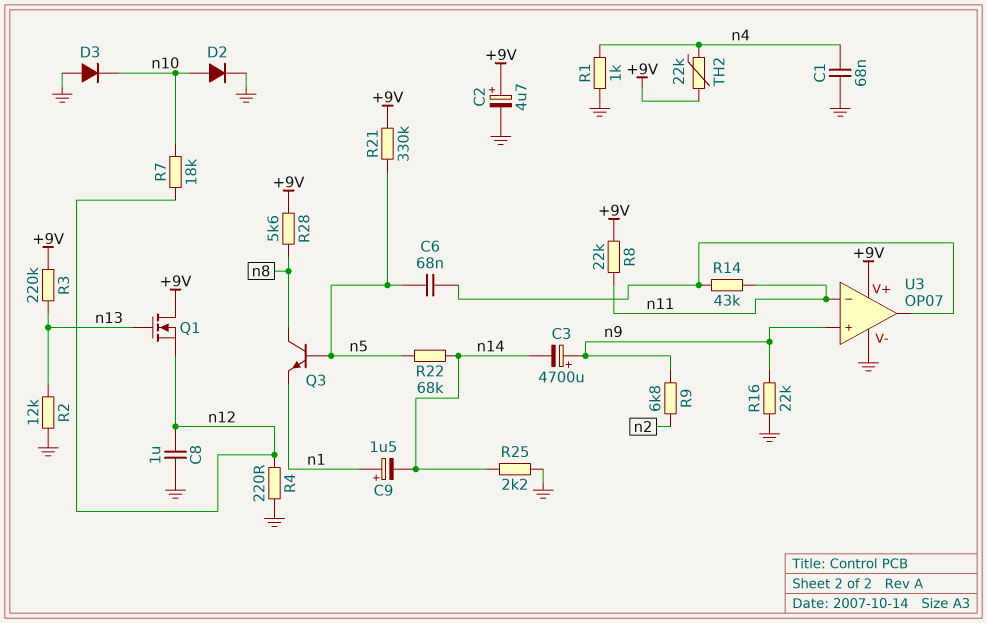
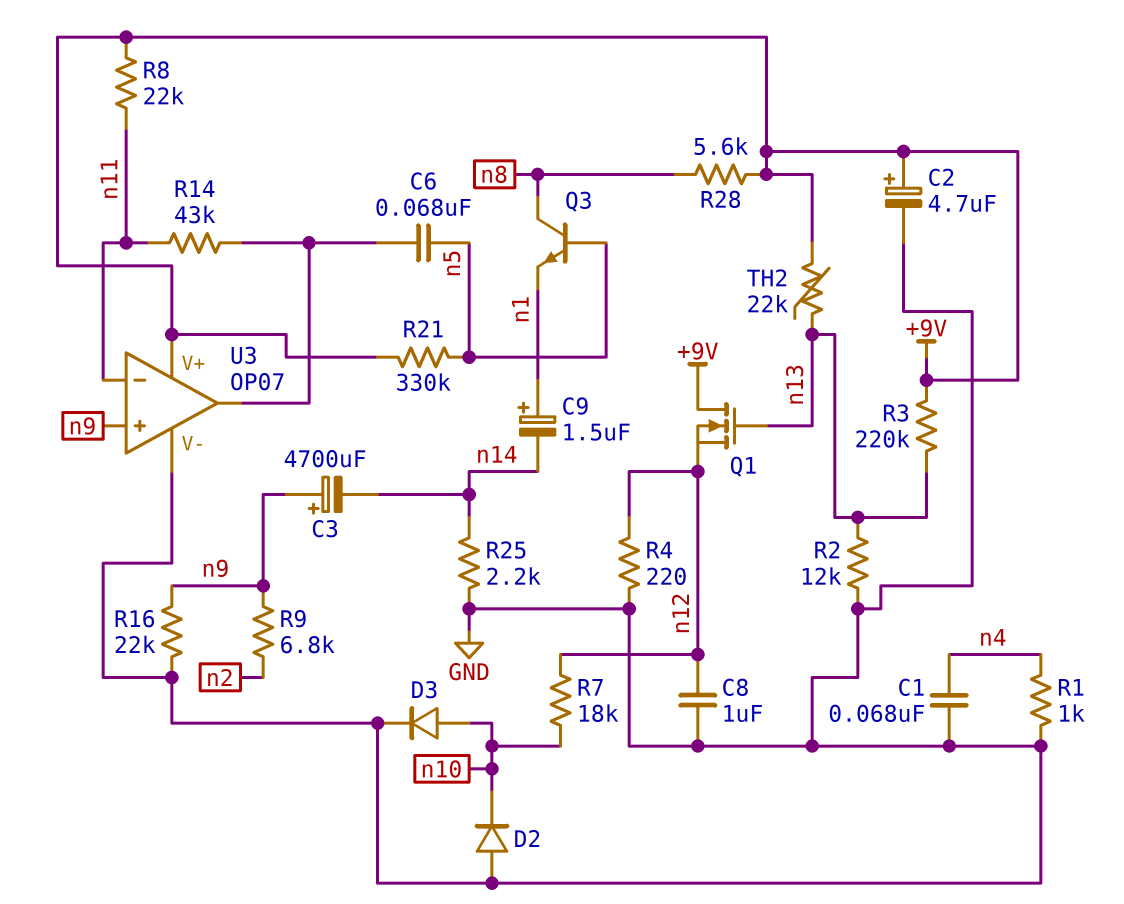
D2: diode (A n10, K GND) -> diode (A GND, K n10)
D3: diode (A GND, K n10) -> diode (A n10, K GND)
R22: 68k (n5, n14) -> none
TH2: 22k (+9V, n4) -> 22k (+9V, n13)

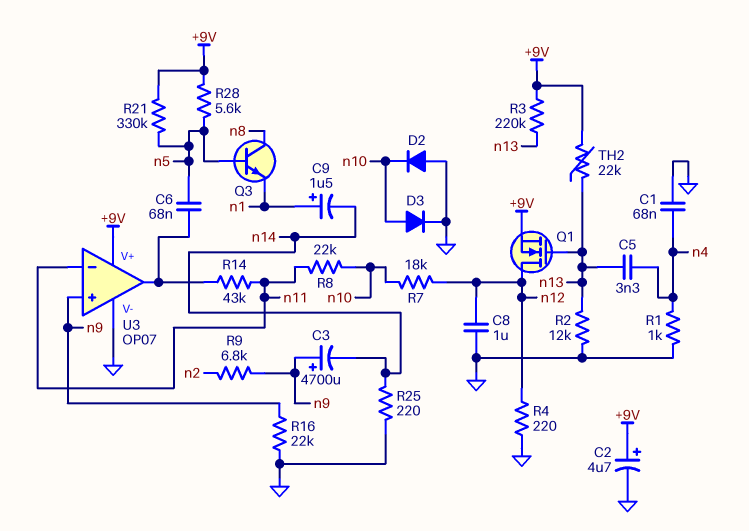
C5: none -> 3.3nF (n4, n13)
Q1: NMOS (G n13, D +9V, S n12) -> NMOS (G n13, D n12, S +9V)
R8: 22k (+9V, n11) -> 22k (n10, n11)
R25: 2.2k (GND, n14) -> 220 (GND, n14)
R28: 5.6k (+9V, n8) -> 5.6k (+9V, n5)

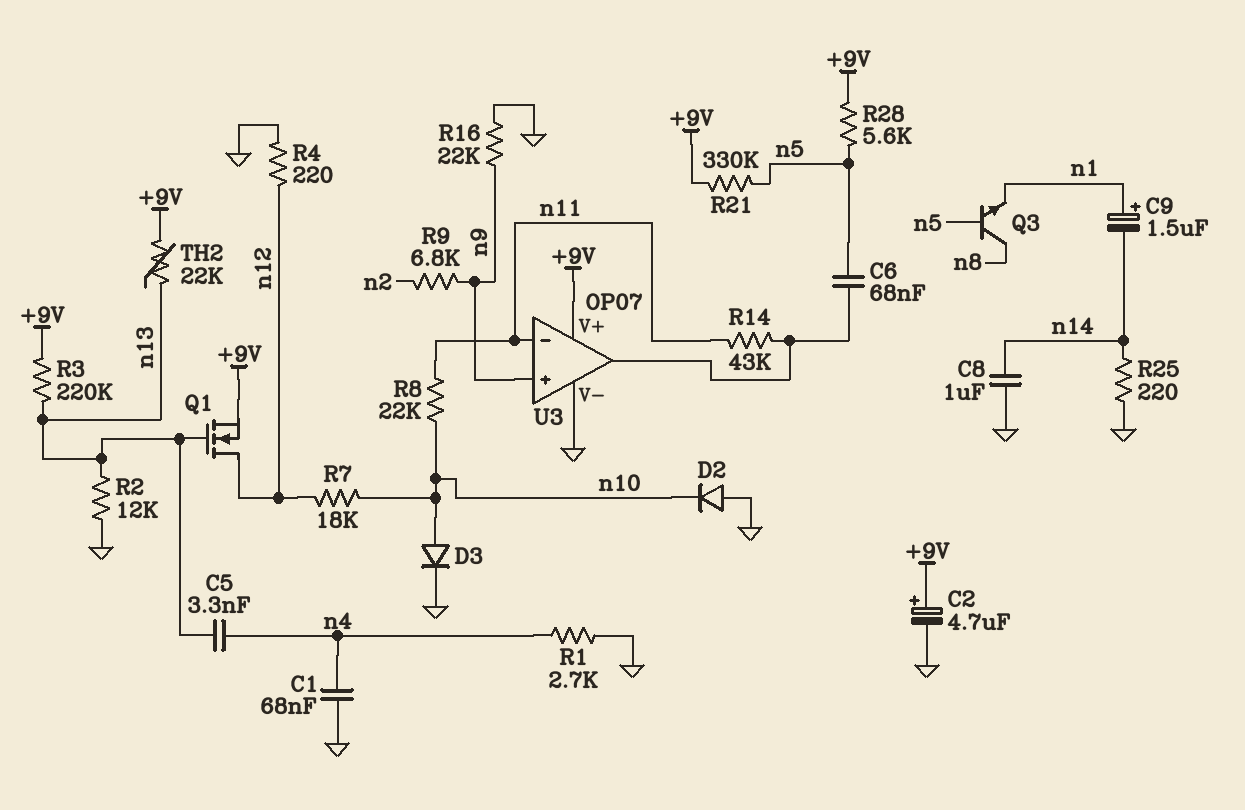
C3: 4700uF (plus n9, minus n14) -> none
C8: 1uF (GND, n12) -> 1uF (GND, n14)
R1: 1k (GND, n4) -> 2.7k (GND, n4)

